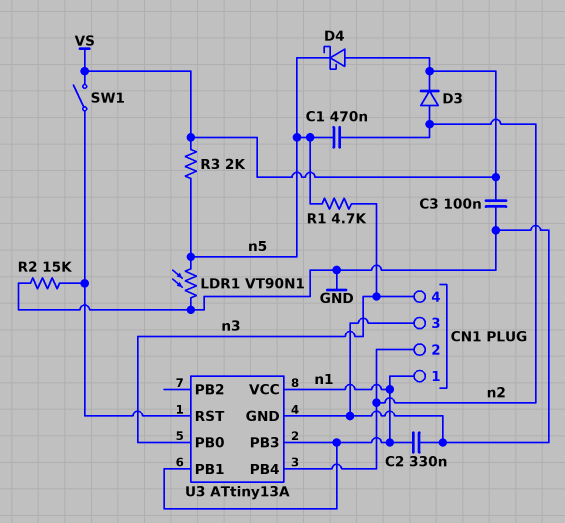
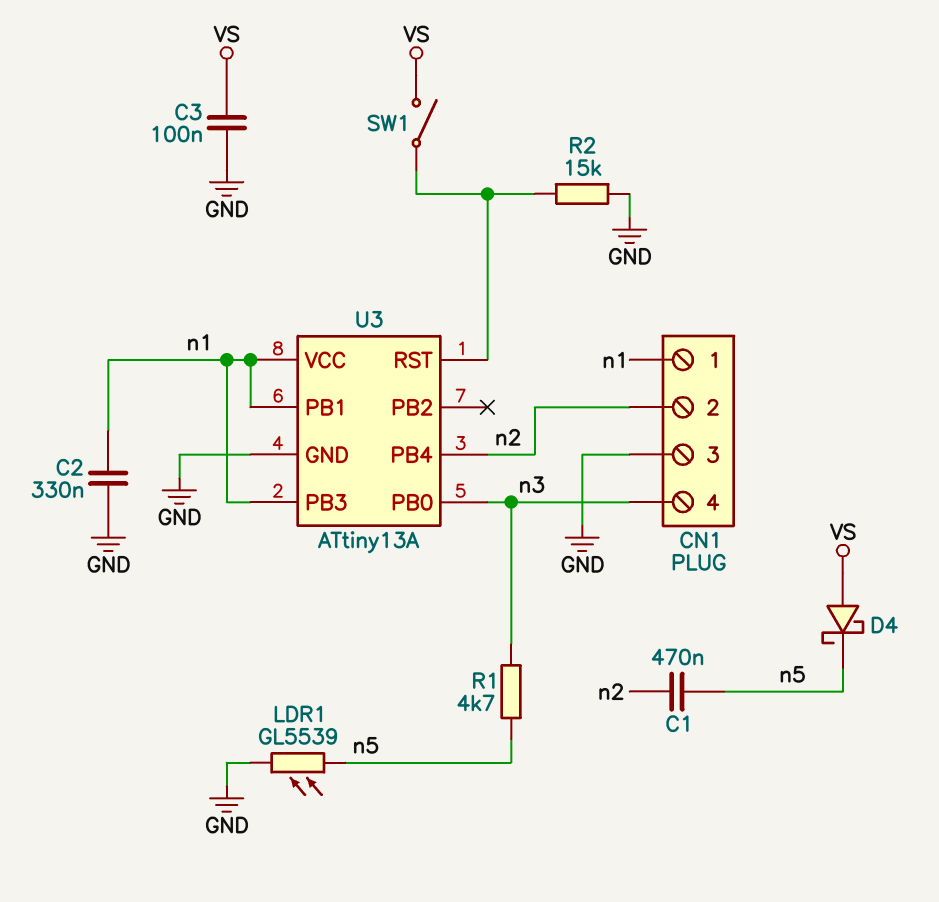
D3: diode (A n2, K VS) -> none
LDR1: VT90N1 (GND, n5) -> GL5539 (GND, n5)
R3: 2k (VS, n5) -> none

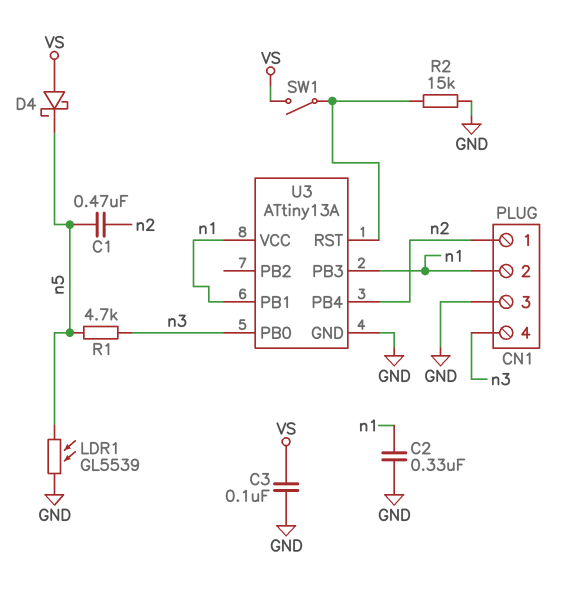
CN1 pin 1: n1 -> n2
CN1 pin 2: n2 -> n1

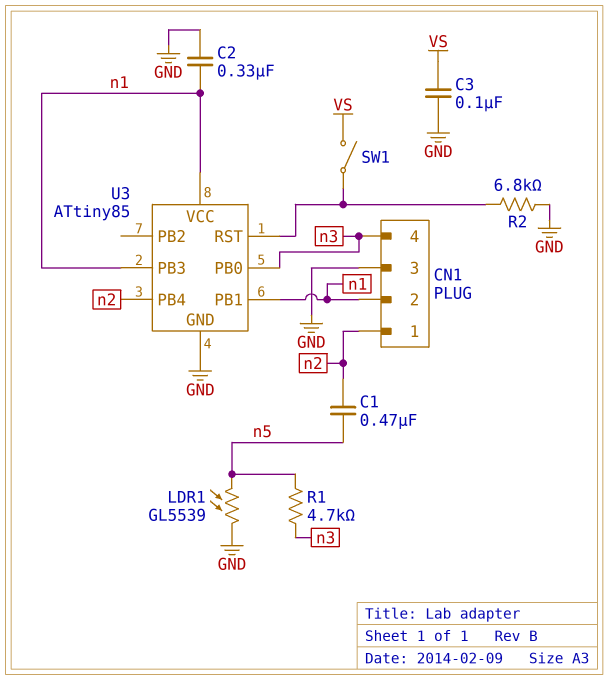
D4: schottky (A VS, K n5) -> none
R2: 15k (GND, U3/RST) -> 6.8k (GND, U3/RST)
U3: ATtiny13A -> ATtiny85

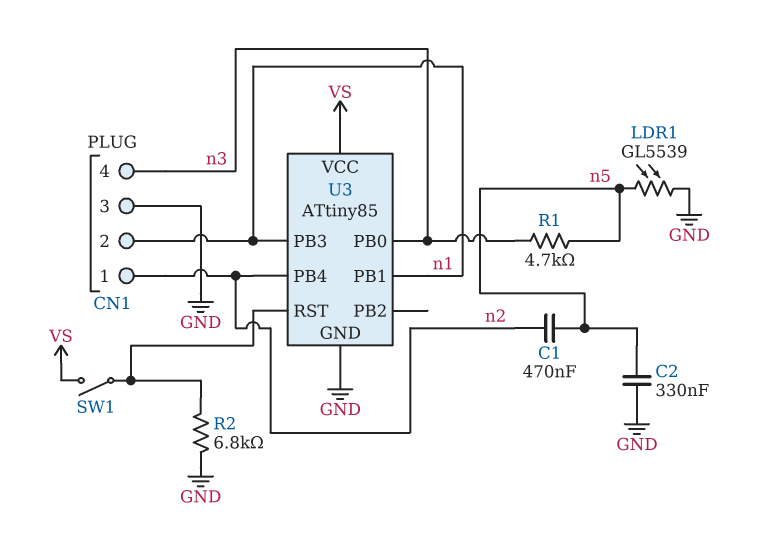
C2: 330nF (GND, n1) -> 330nF (GND, n5)
C3: 100nF (GND, VS) -> none
U3 pin VCC: n1 -> VS

